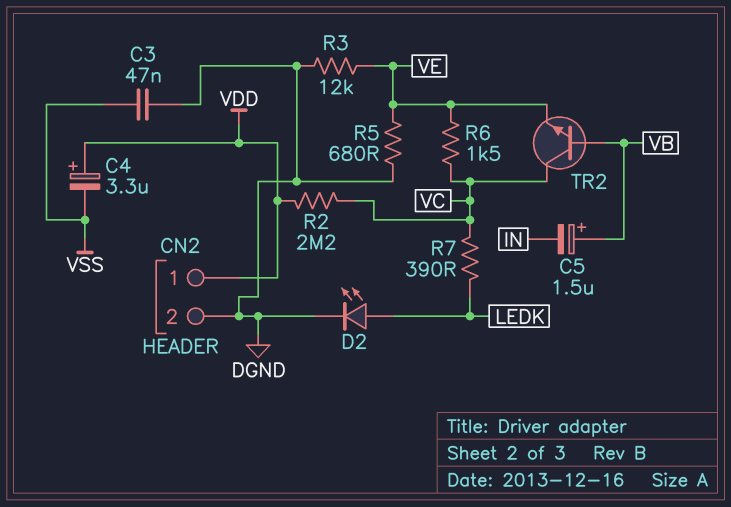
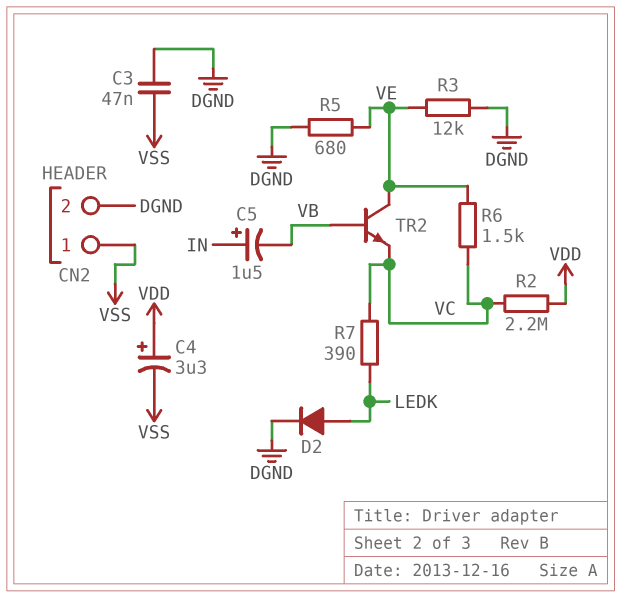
C5: 1.5uF (plus VB, minus IN) -> 1.5uF (plus IN, minus VB)
CN2 pin 1: VDD -> VSS
D2: LED (A LEDK, K DGND) -> diode (A LEDK, K DGND)
TR2: NPN (B VB, C VC, E VE) -> NPN (B VB, C VE, E VC)

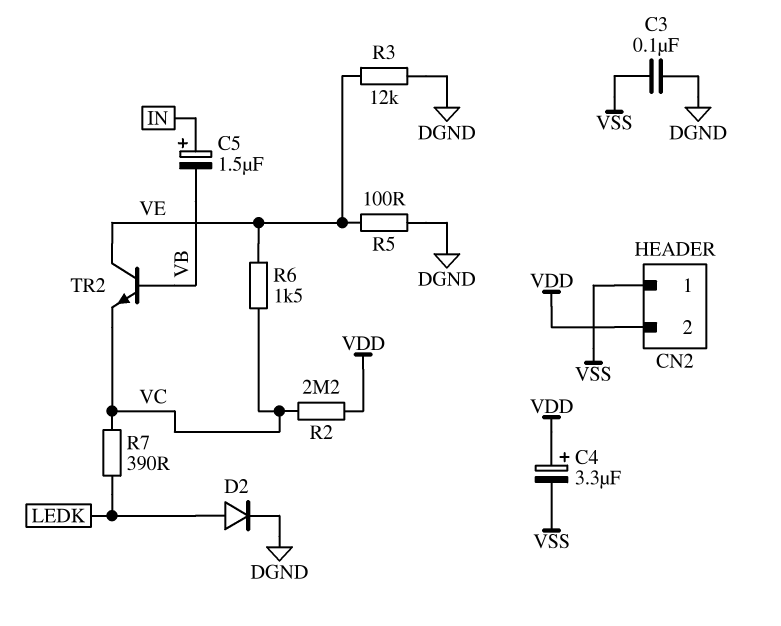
C3: 47nF (DGND, VSS) -> 100nF (DGND, VSS)
CN2 pin 2: DGND -> VDD
R5: 680 (DGND, VE) -> 100 (DGND, VE)

